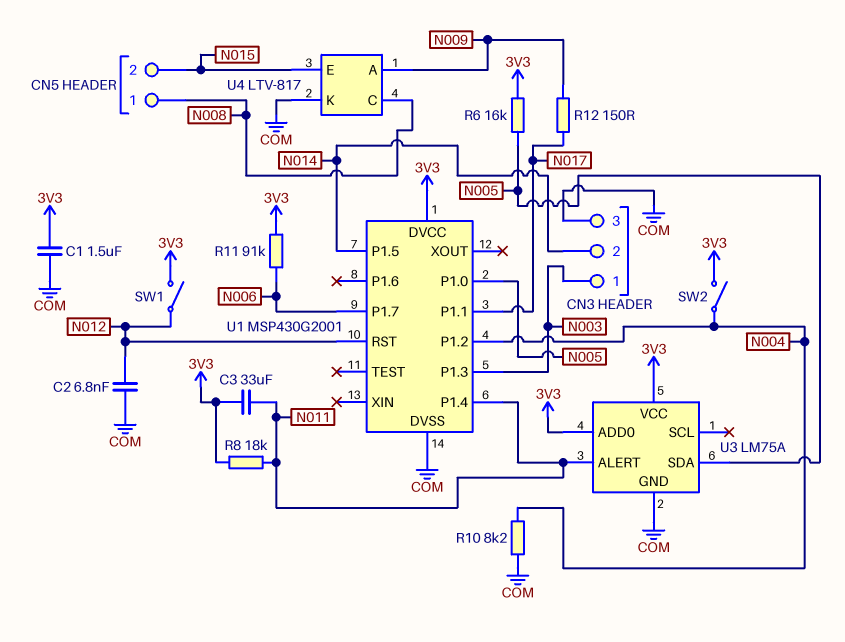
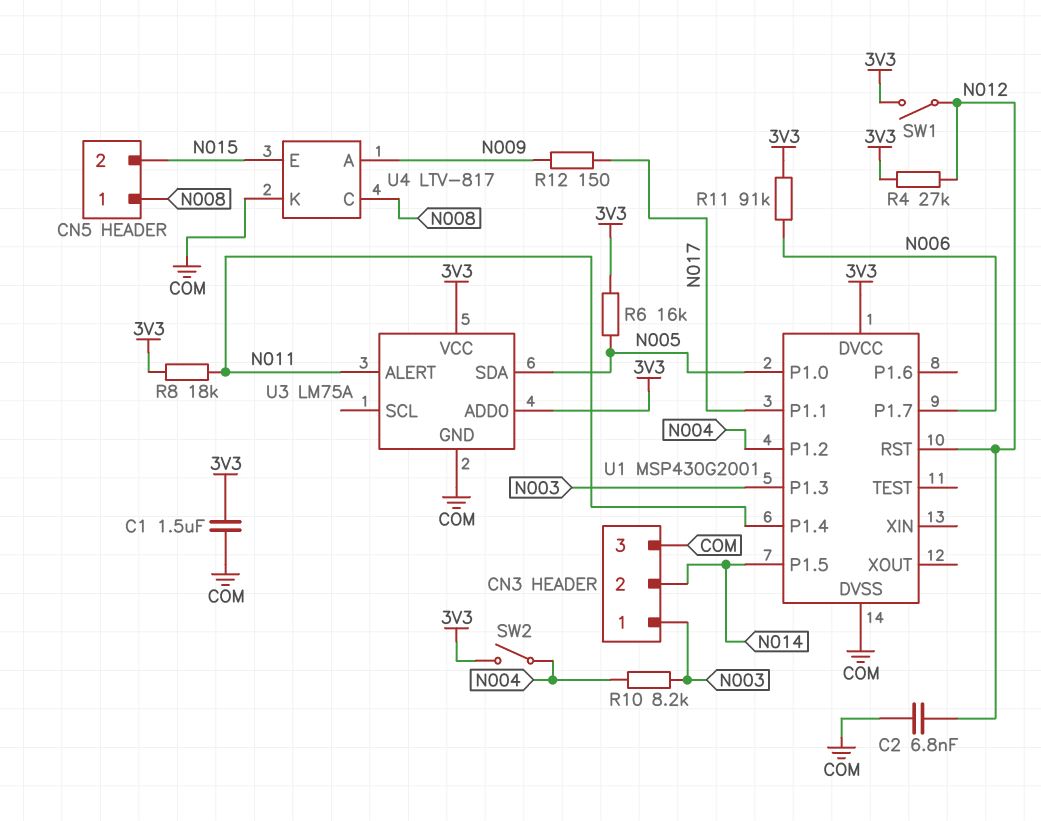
C3: 33uF (3V3, N011) -> none
R4: none -> 27k (3V3, N012)
R10: 8.2k (COM, N004) -> 8.2k (N003, N004)

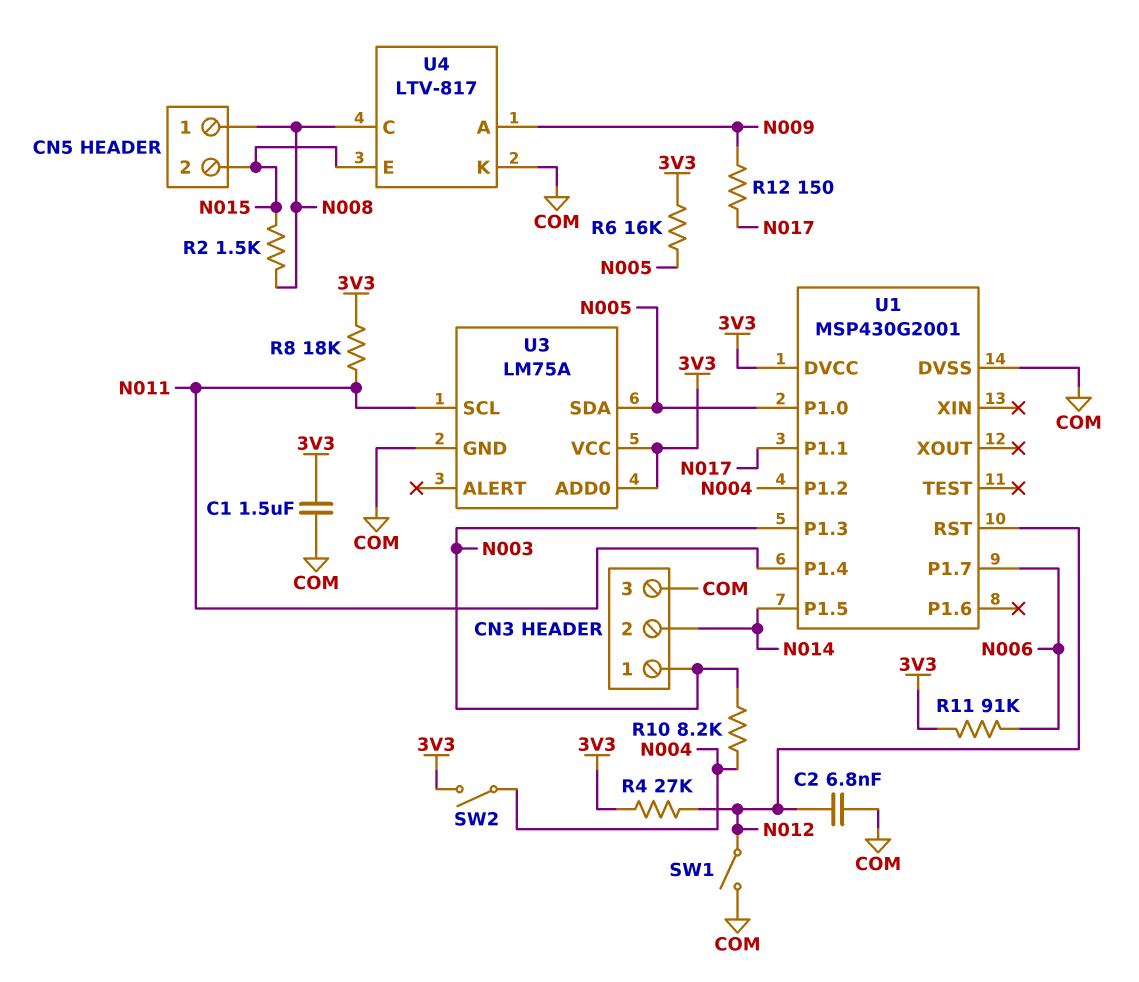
R2: none -> 1.5k (N008, N015)
SW1: switch (3V3, N012) -> switch (COM, N012)
U3 pin ALERT: N011 -> none
U3 pin SCL: none -> N011

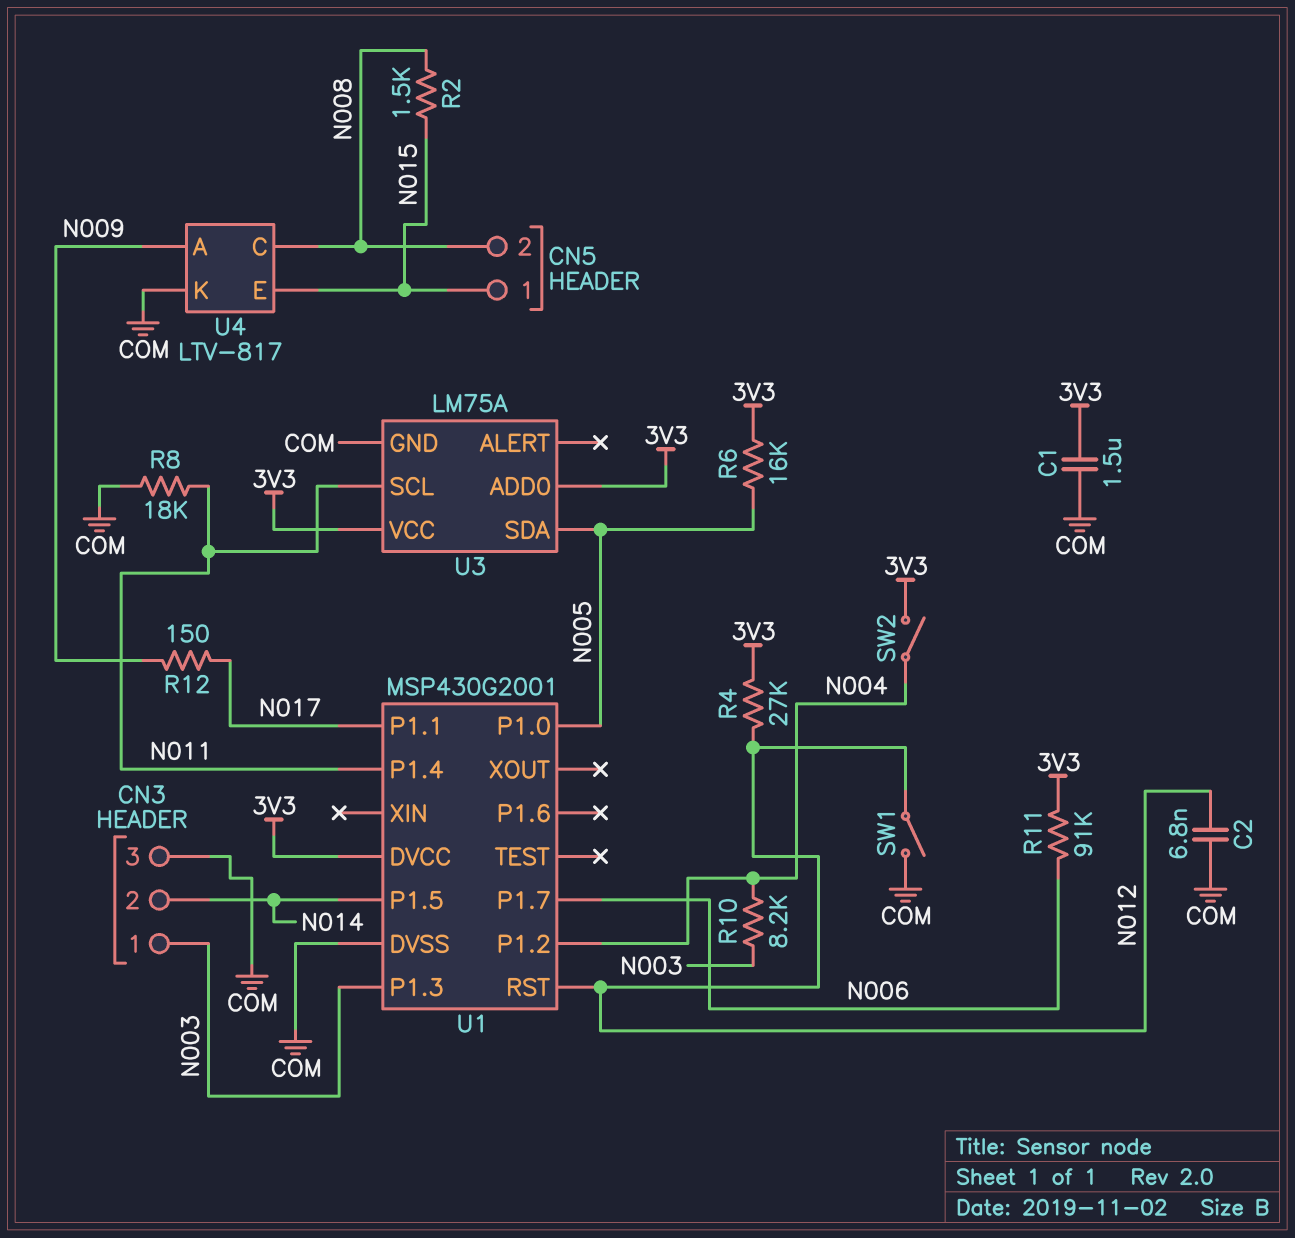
CN5 pin 1: N008 -> N015
CN5 pin 2: N015 -> N008
R8: 18k (3V3, N011) -> 18k (COM, N011)

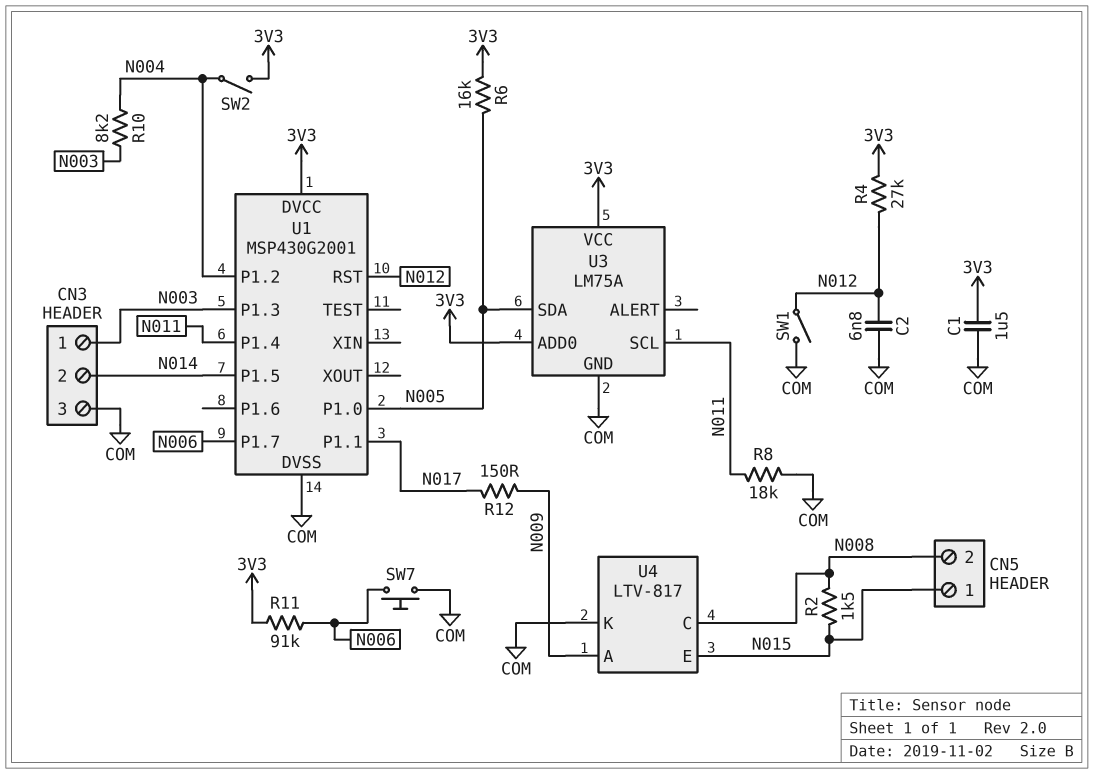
SW7: none -> button (COM, N006)

